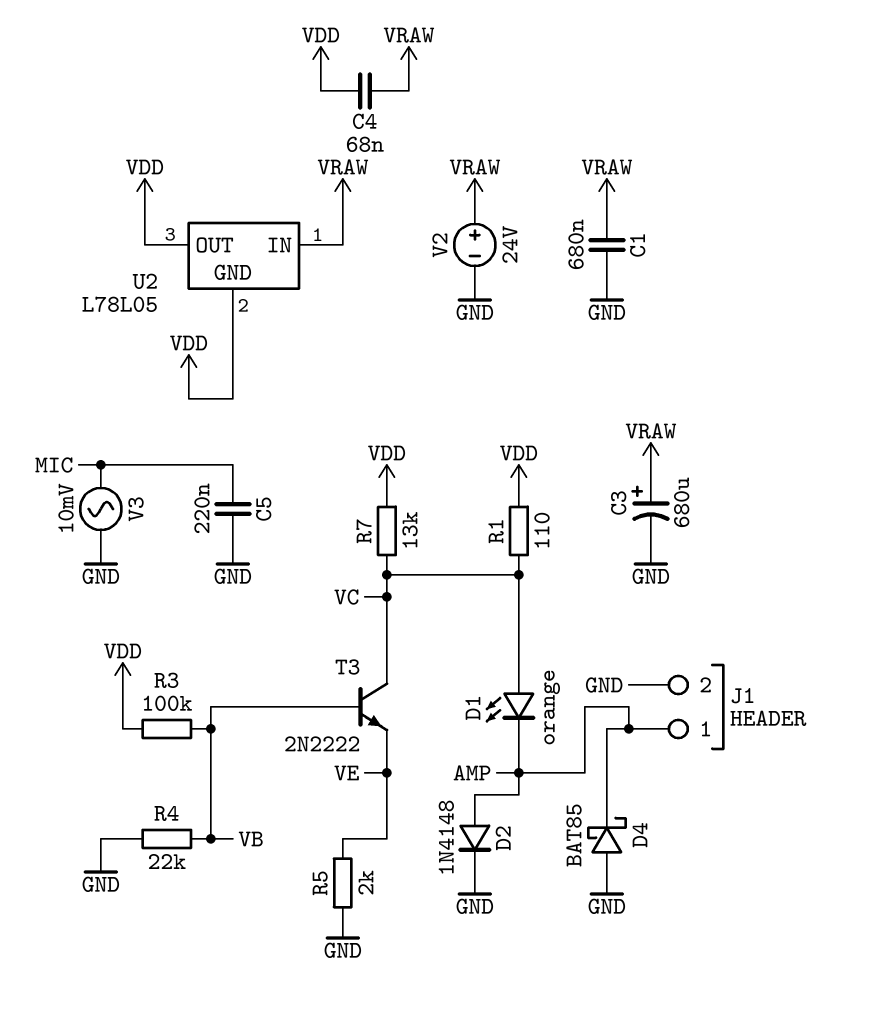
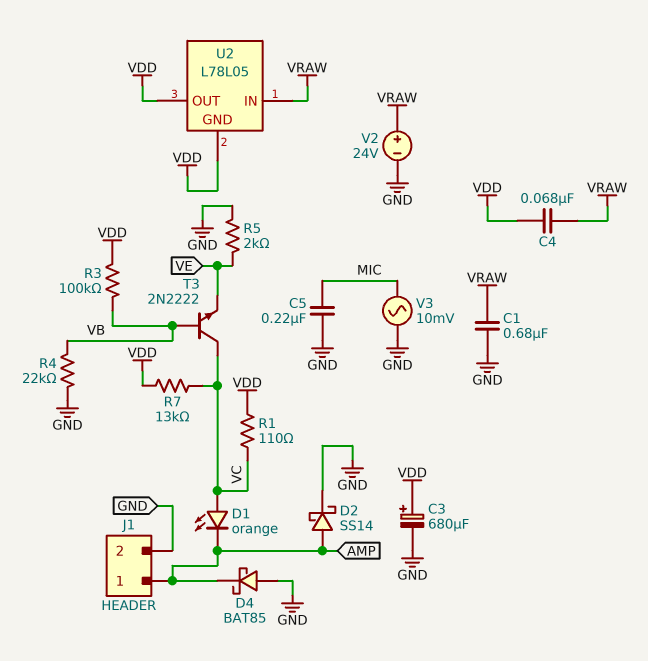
C3: 680uF (plus VRAW, minus GND) -> 680uF (plus VDD, minus GND)
D2: diode 1N4148 (A AMP, K GND) -> schottky SS14 (A AMP, K GND)

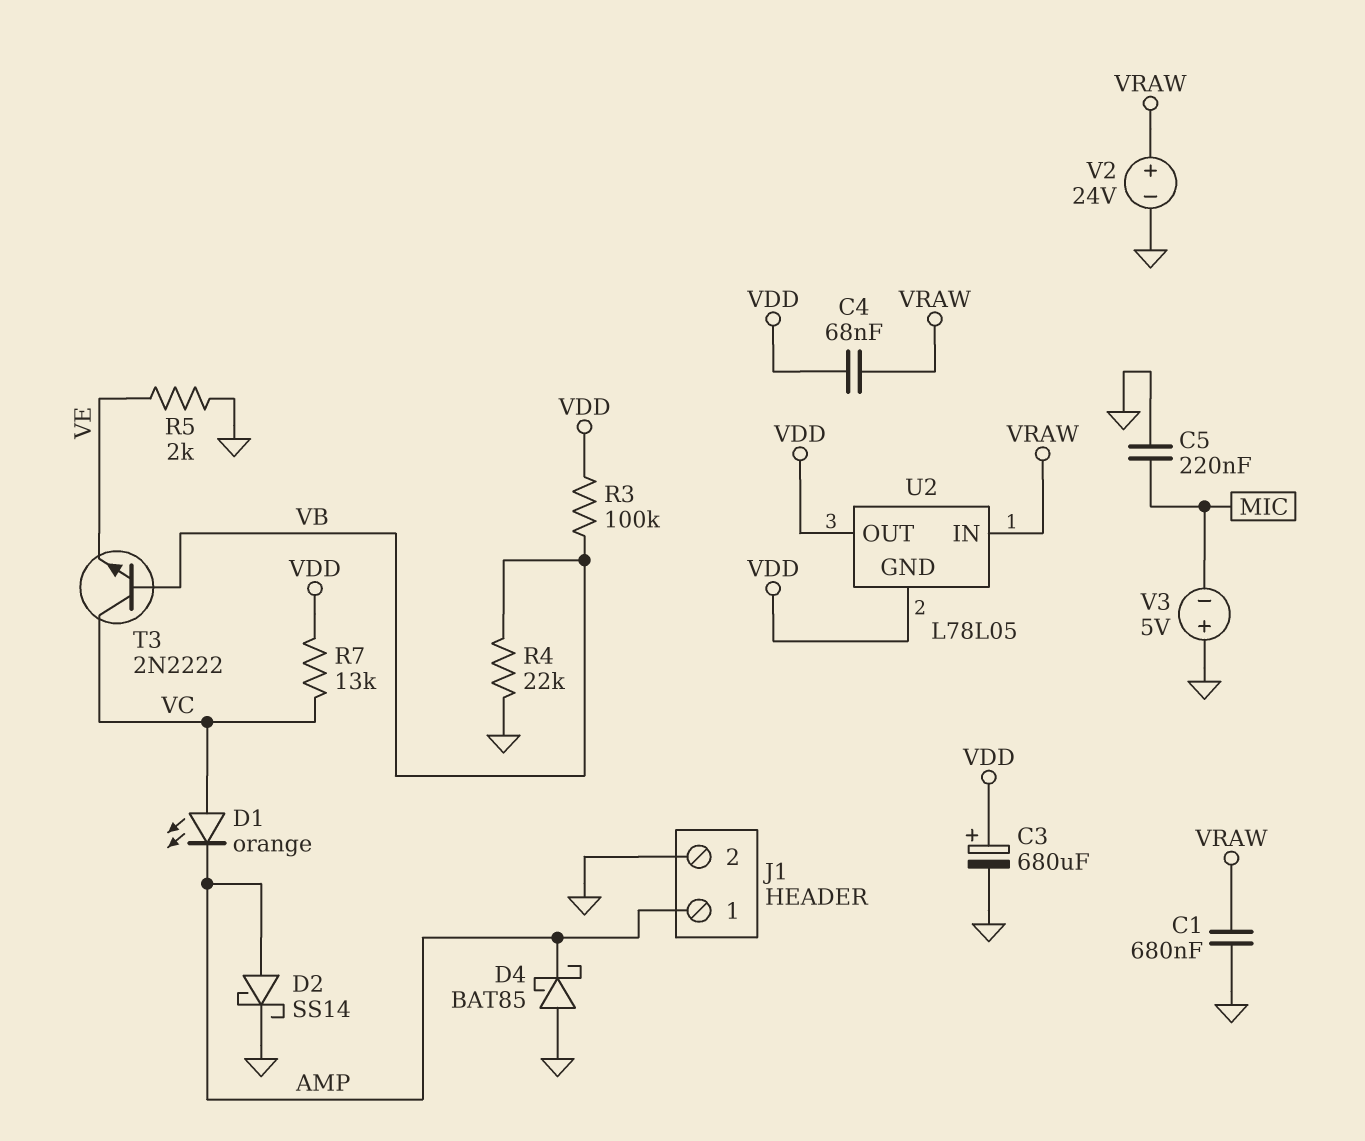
R1: 110 (VC, VDD) -> none
V3: AC 10mV (GND, MIC) -> 5V (plus GND, minus MIC)

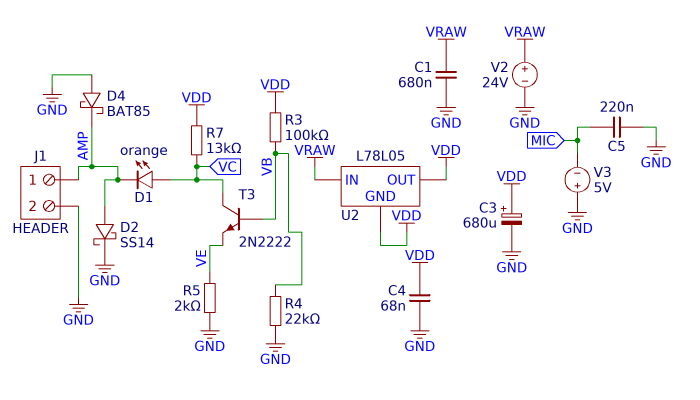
C4: 68nF (VDD, VRAW) -> 68nF (GND, VDD)

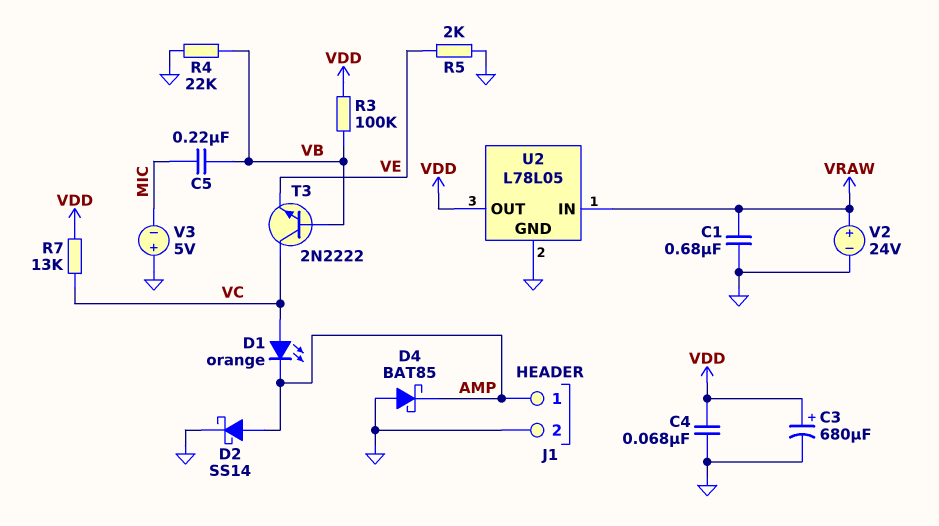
C5: 220nF (GND, MIC) -> 220nF (MIC, VB)
U2 pin GND: VDD -> GND

